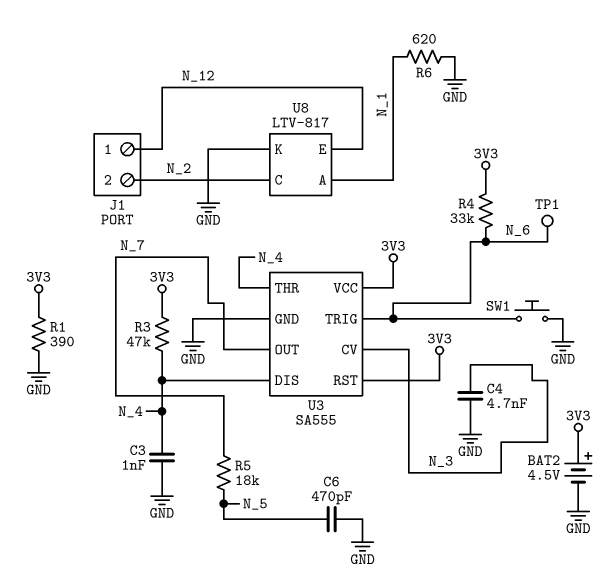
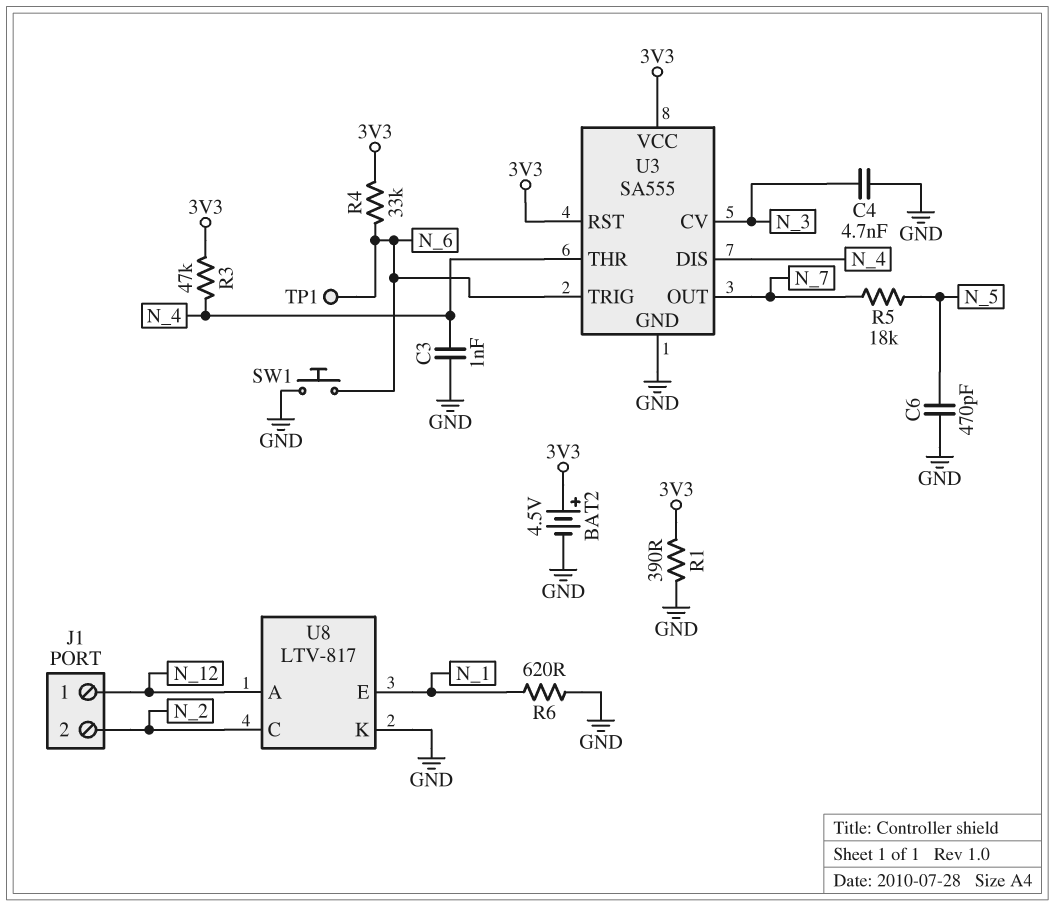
U8 pin A: N_1 -> N_12
U8 pin E: N_12 -> N_1

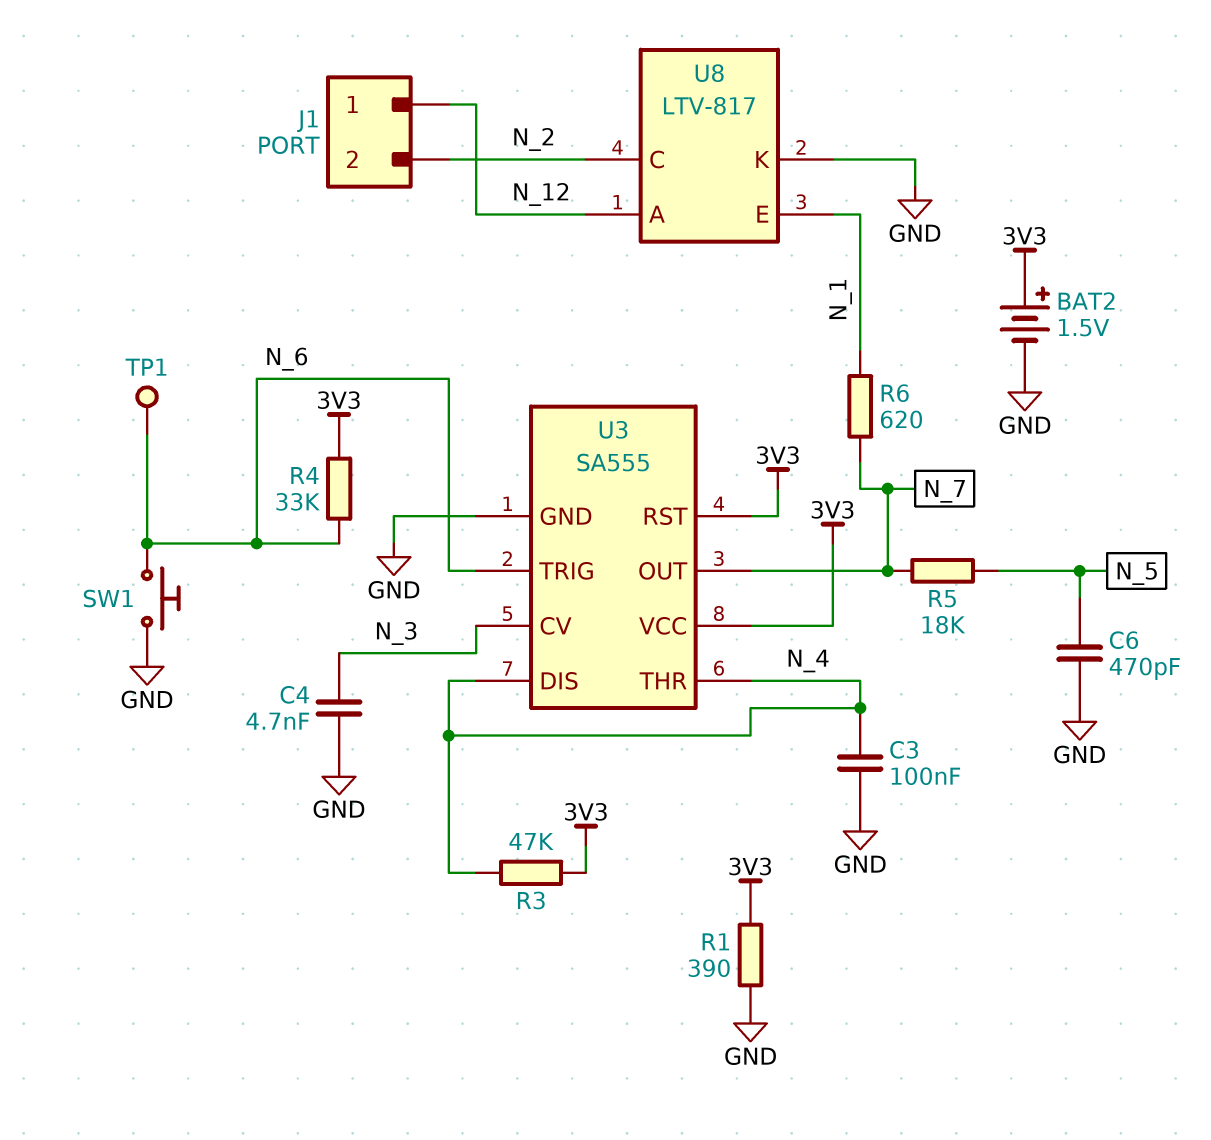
BAT2: 4.5V (plus 3V3, minus GND) -> 1.5V (plus 3V3, minus GND)
C3: 1nF (GND, N_4) -> 100nF (GND, N_4)
R6: 620 (GND, N_1) -> 620 (N_1, N_7)

